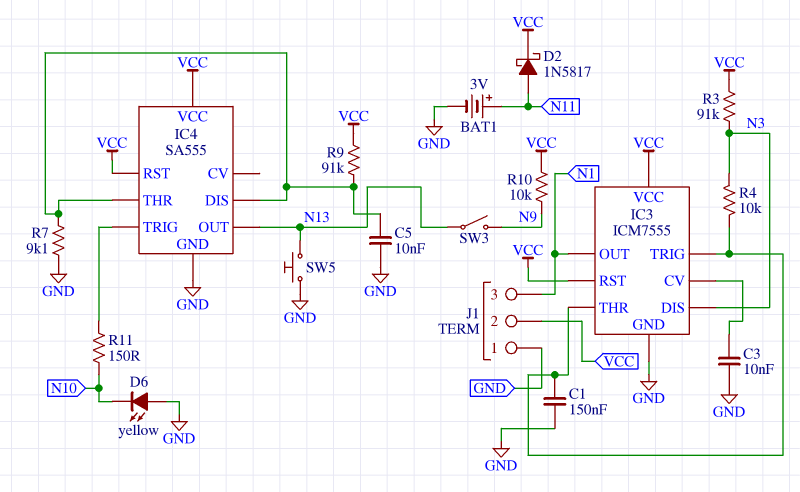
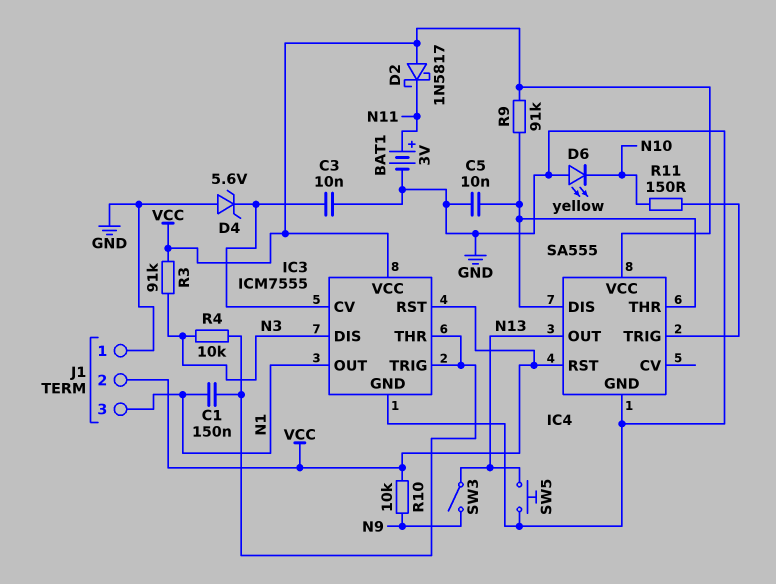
C1: 150nF (GND, IC3/THR) -> 150nF (IC3/THR, N1)
D2: schottky 1N5817 (A N11, K VCC) -> schottky 1N5817 (A VCC, K N11)
D4: none -> zener 5.6V (A GND, K IC3/CV)
R7: 9.1k (GND, IC4/DIS) -> none

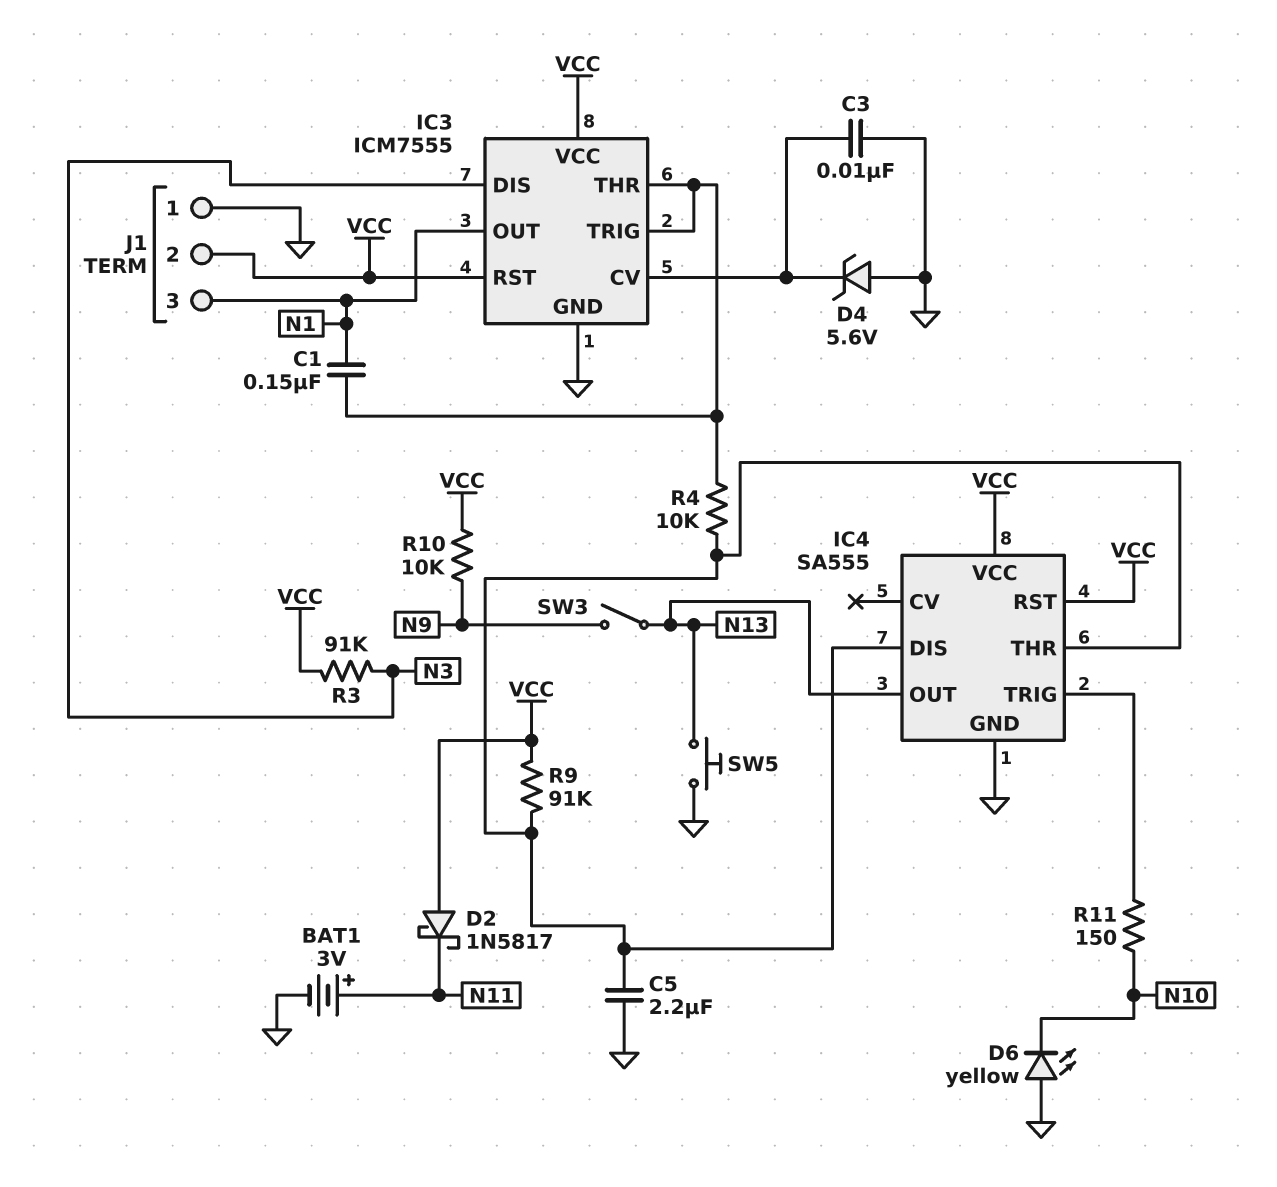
C5: 10nF (GND, IC4/DIS) -> 2.2uF (GND, IC4/DIS)
R4: 10k (IC3/THR, N3) -> 10k (IC3/THR, IC4/DIS)

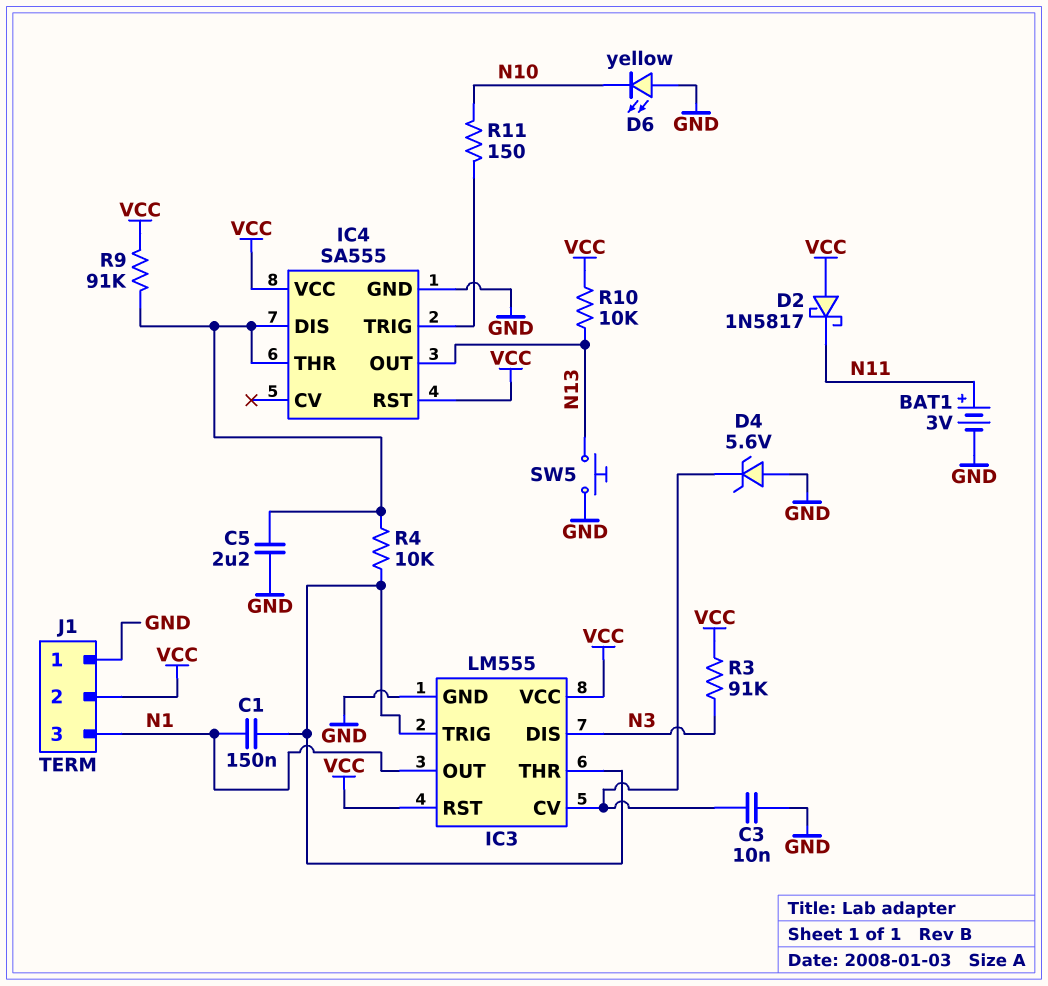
IC3: ICM7555 -> LM555
R10: 10k (N9, VCC) -> 10k (N13, VCC)
SW3: switch (N9, N13) -> none

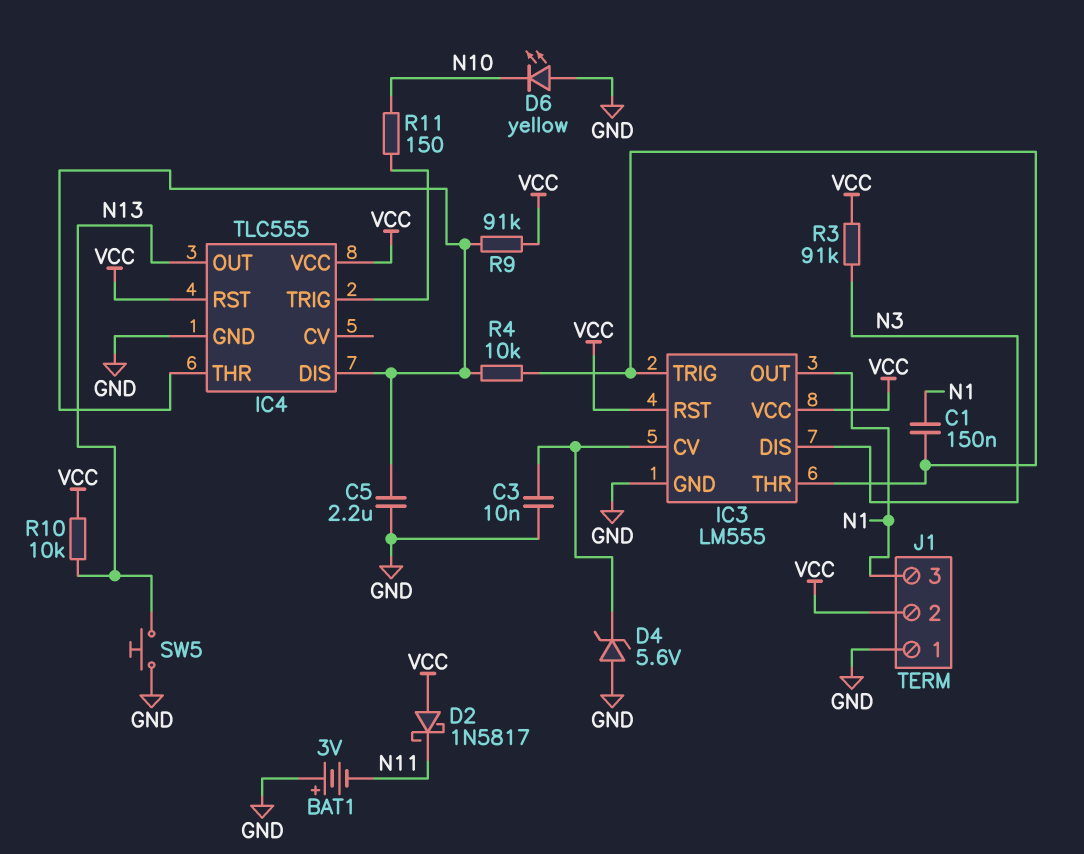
BAT1: 3V (plus N11, minus GND) -> 3V (plus GND, minus N11)
IC4: SA555 -> TLC555

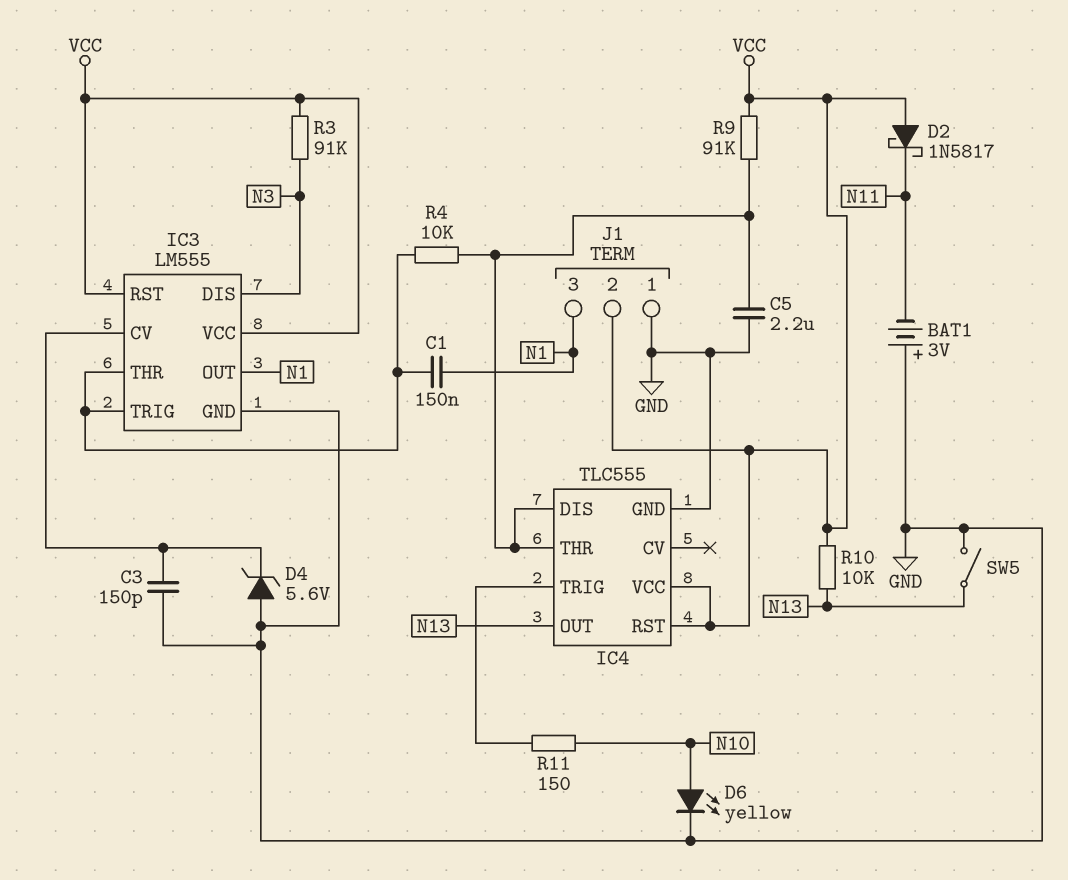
C3: 10nF (GND, IC3/CV) -> 150pF (GND, IC3/CV)
D6: LED yellow (A GND, K N10) -> LED yellow (A N10, K GND)
SW5: button (GND, N13) -> switch (GND, N13)

